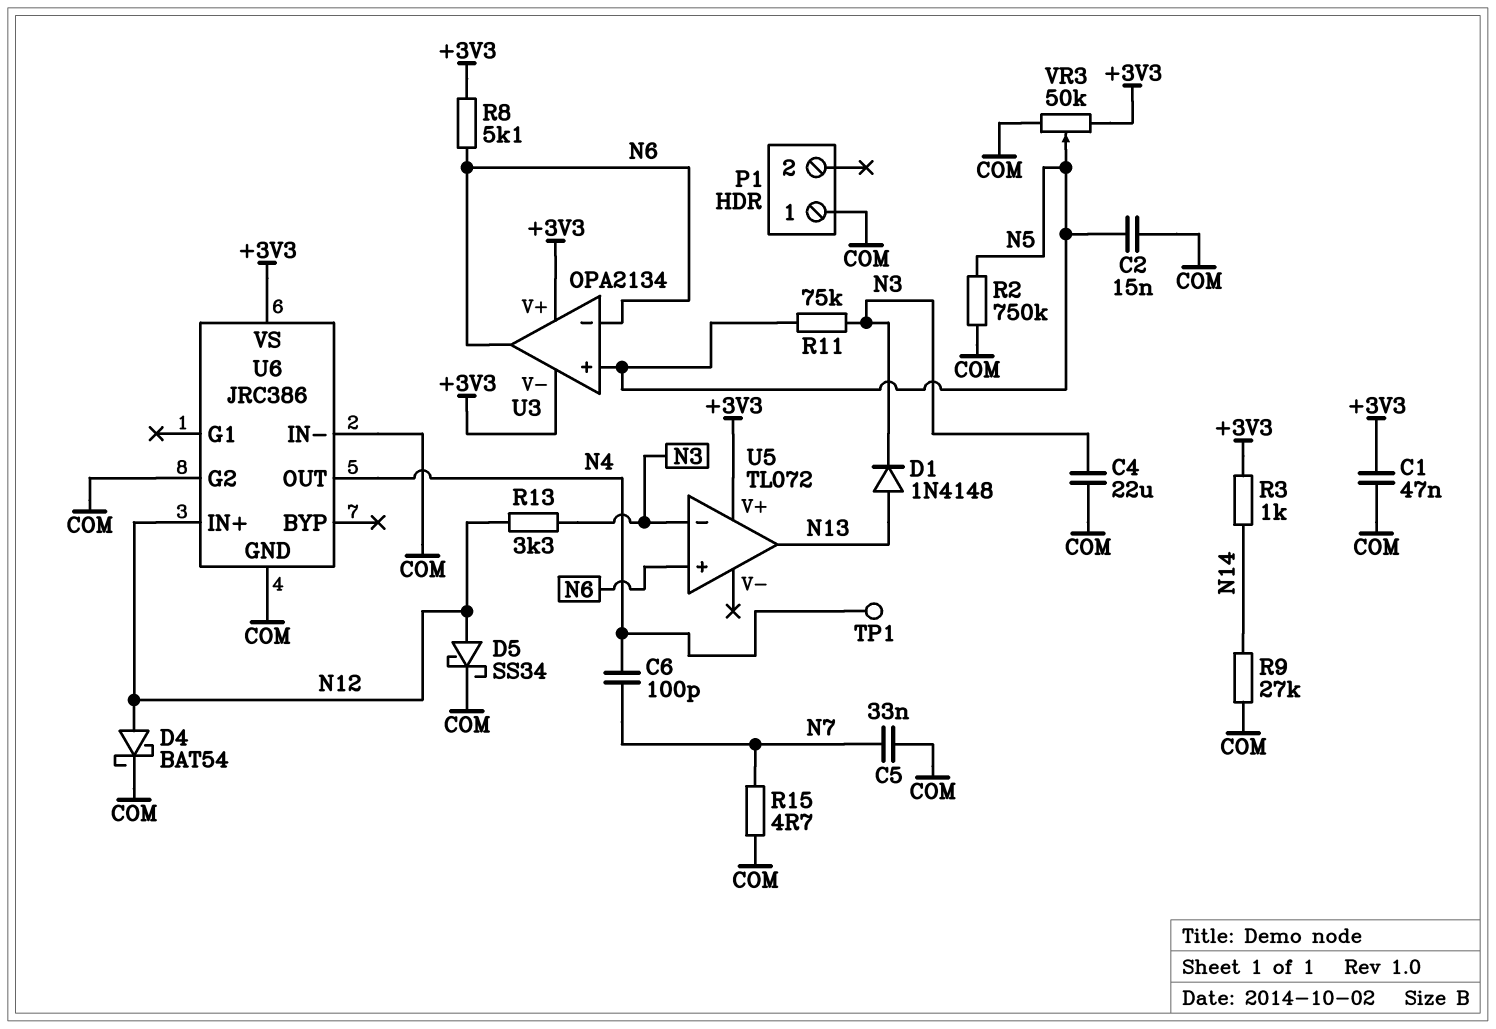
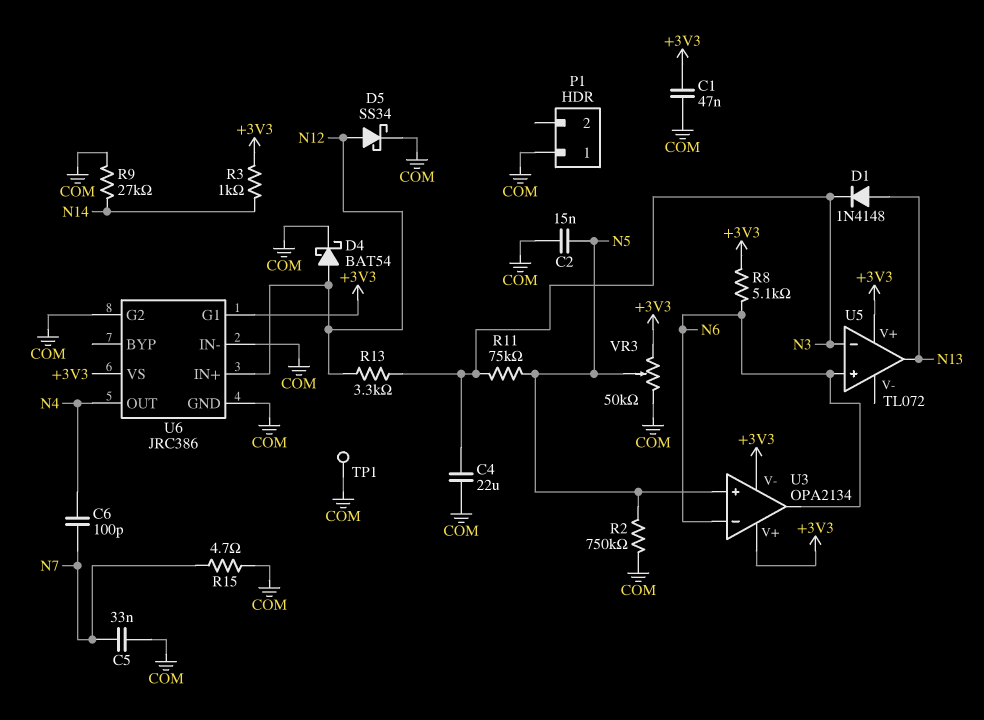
TP1: test point (N4) -> test point (COM)
U6 pin G1: none -> +3V3

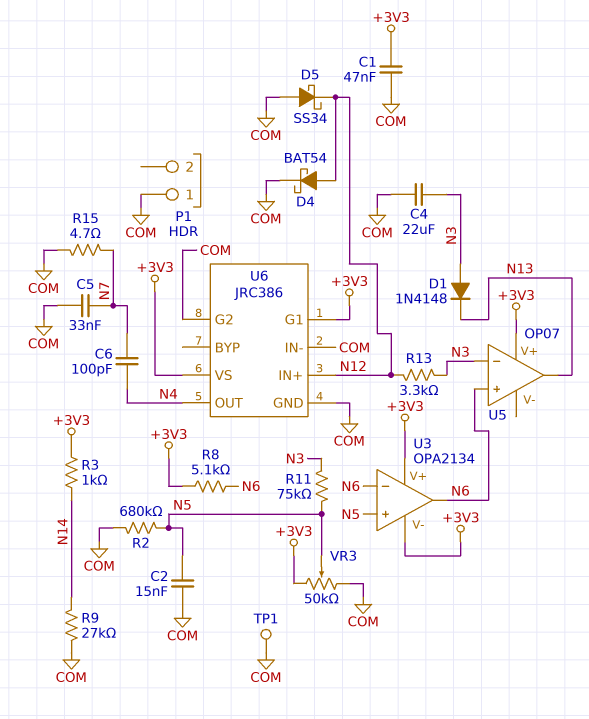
D1: diode 1N4148 (A N13, K N3) -> diode 1N4148 (A N3, K N13)
D5: schottky SS34 (A N12, K COM) -> schottky SS34 (A COM, K N12)
R2: 750k (COM, N5) -> 680k (COM, N5)
U5: TL072 -> OP07

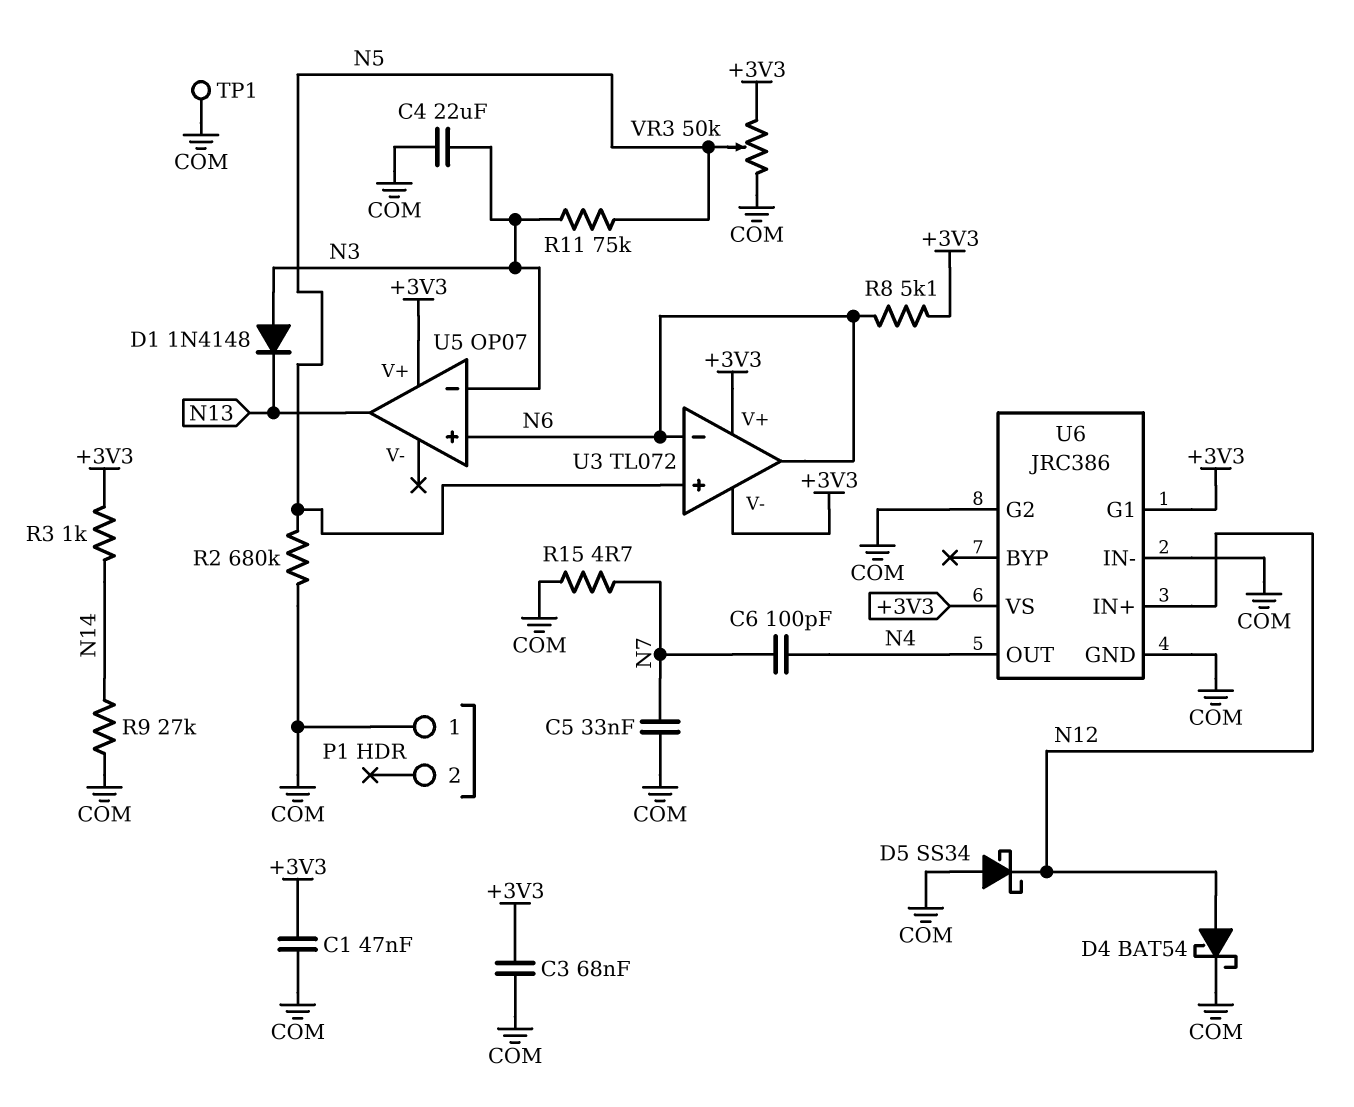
C2: 15nF (COM, N5) -> none
C3: none -> 68nF (+3V3, COM)
R13: 3.3k (N3, N12) -> none
U3: OPA2134 -> TL072

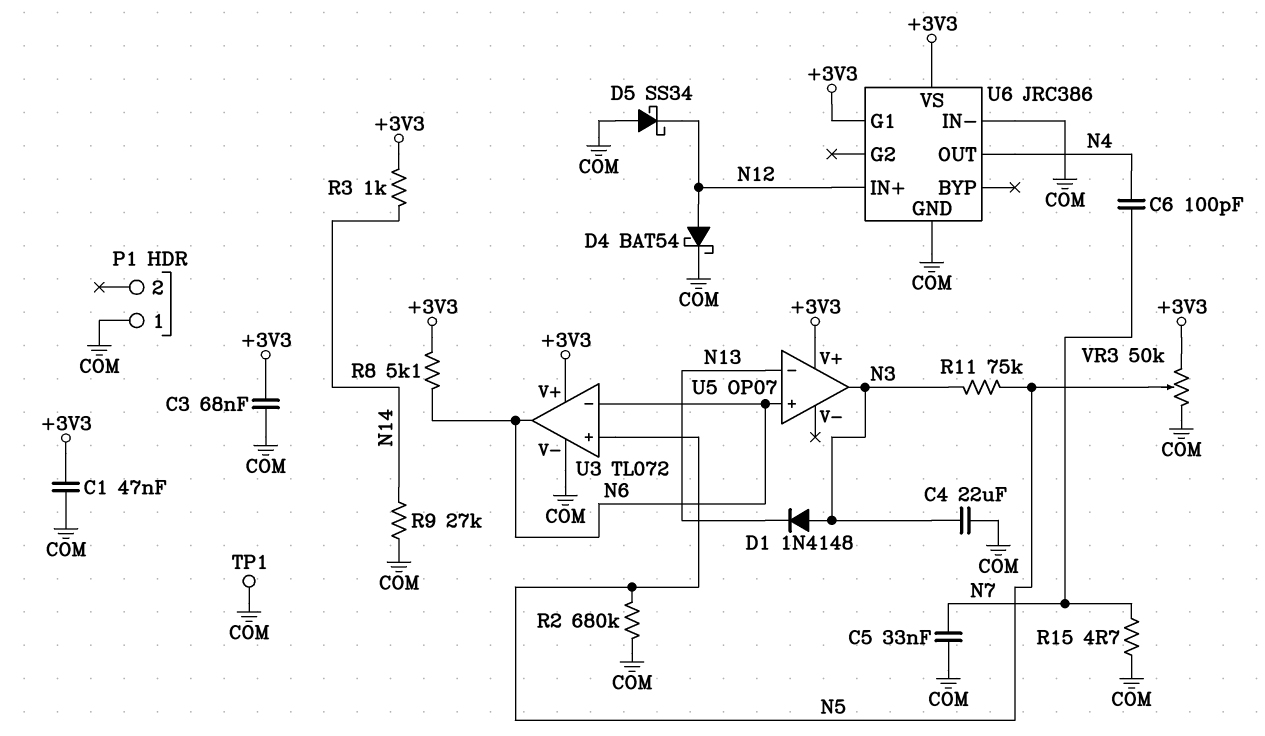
U3 pin V-: +3V3 -> COM
U5 pin in-: N3 -> N13
U5 pin out: N13 -> N3
U6 pin G2: COM -> none

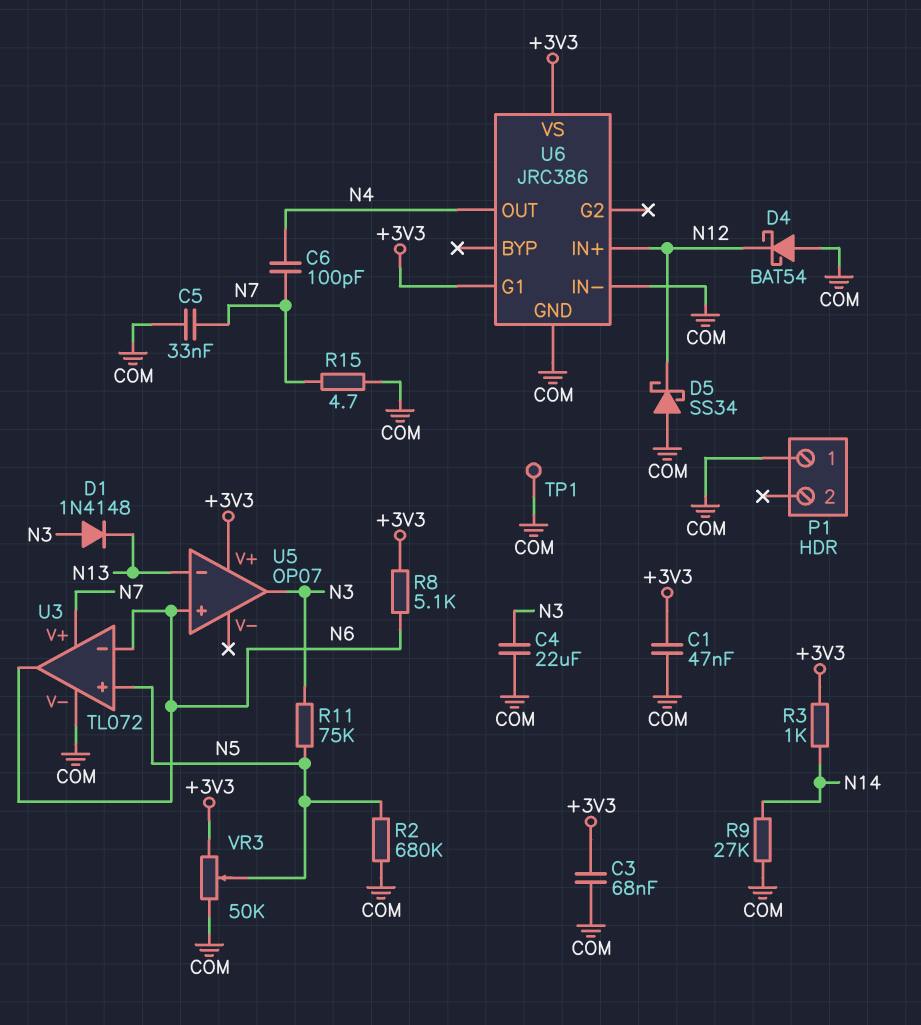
D4: schottky BAT54 (A N12, K COM) -> schottky BAT54 (A COM, K N12)
U3 pin V+: +3V3 -> N7

